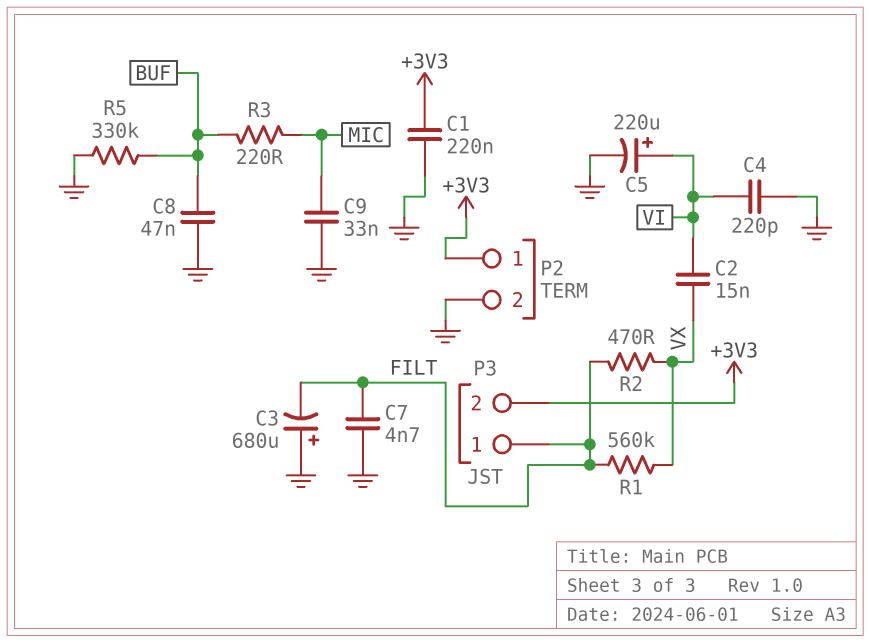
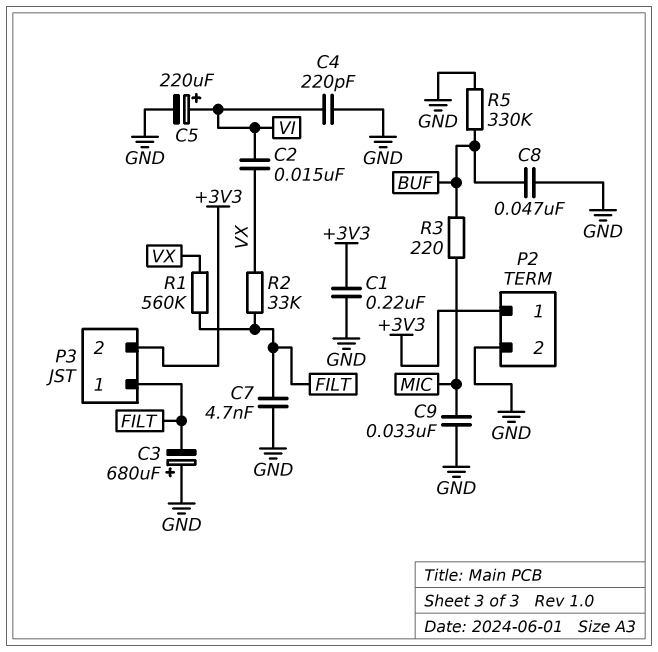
R2: 470 (FILT, VX) -> 33k (FILT, VX)

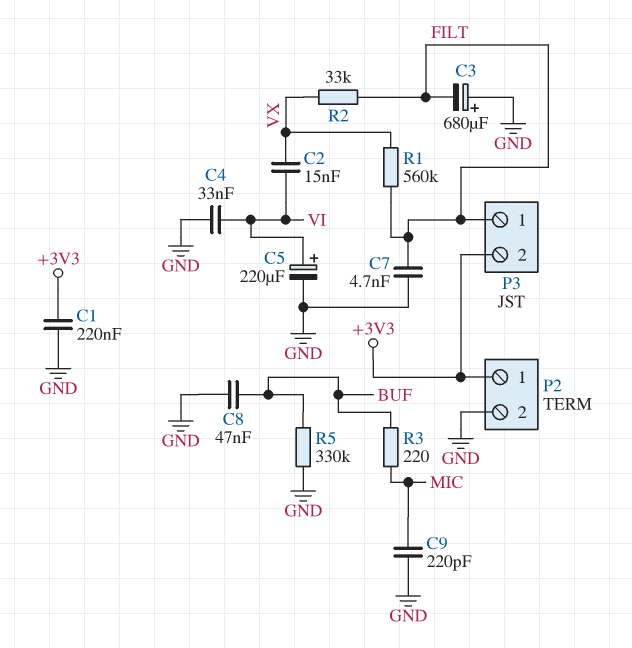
C4: 220pF (GND, VI) -> 33nF (GND, VI)
C9: 33nF (GND, MIC) -> 220pF (GND, MIC)

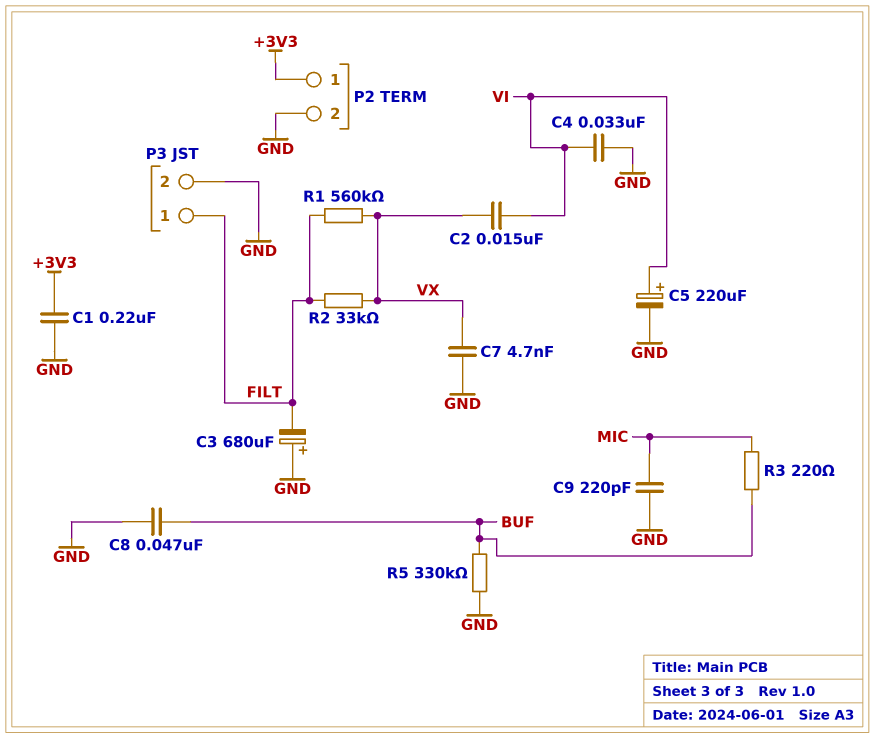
C7: 4.7nF (FILT, GND) -> 4.7nF (GND, VX)
P3 pin 2: +3V3 -> GND

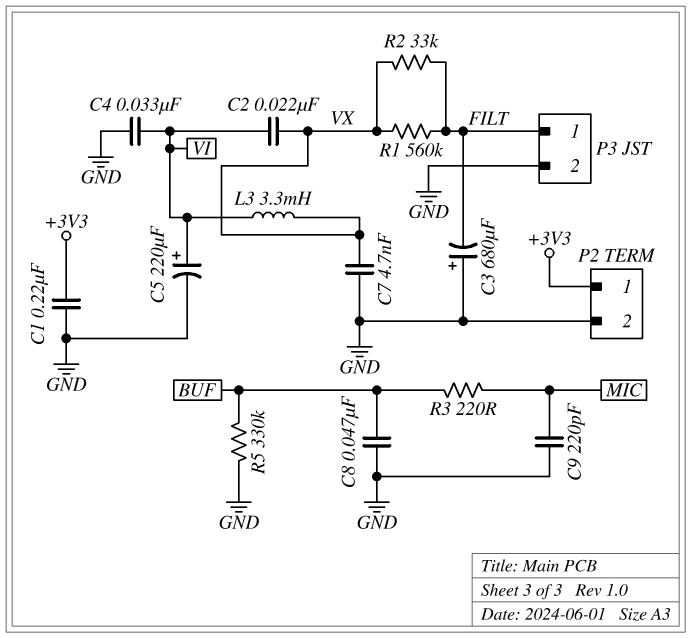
C2: 15nF (VI, VX) -> 22nF (VI, VX)
L3: none -> 3.3mH (VI, VX)

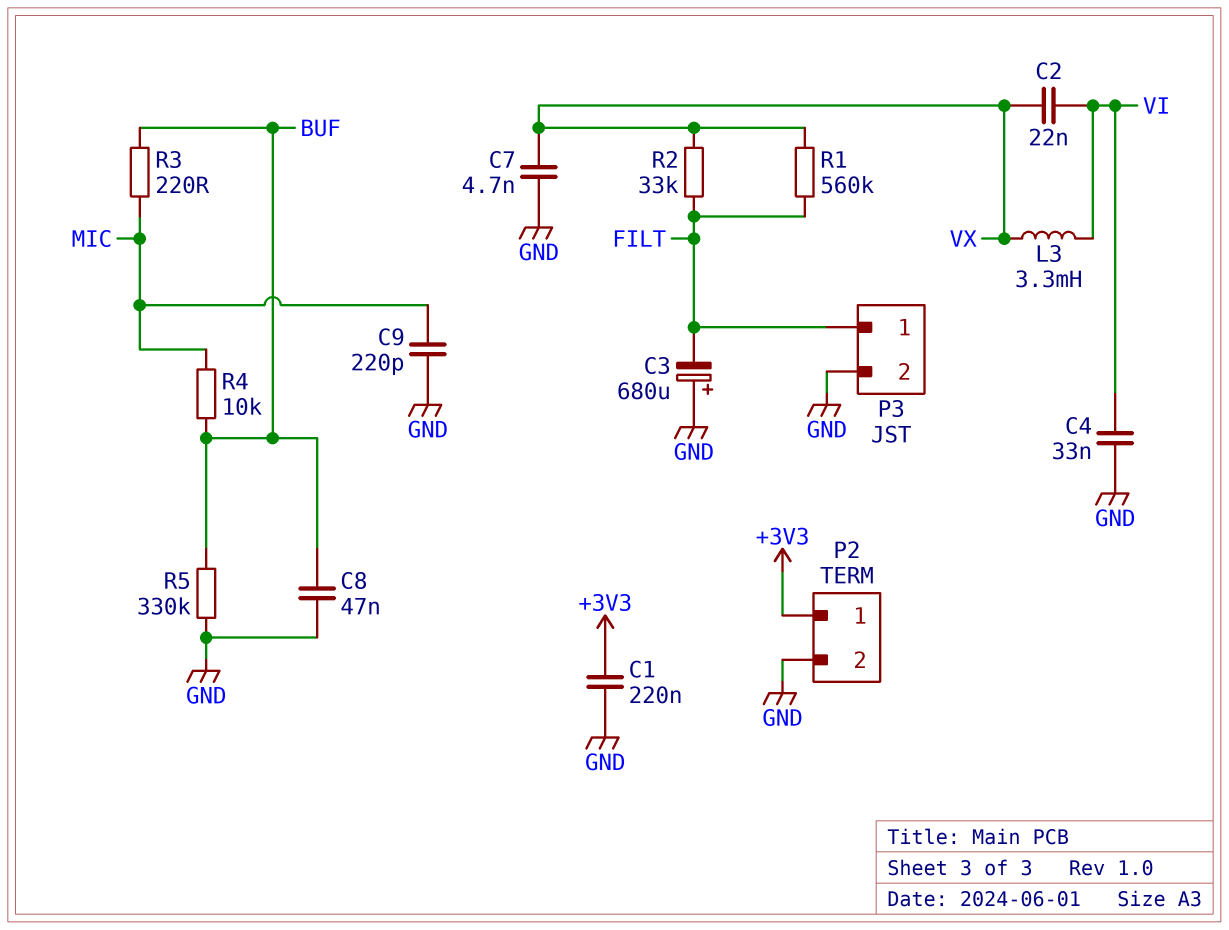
C5: 220uF (plus VI, minus GND) -> none
R4: none -> 10k (BUF, MIC)

